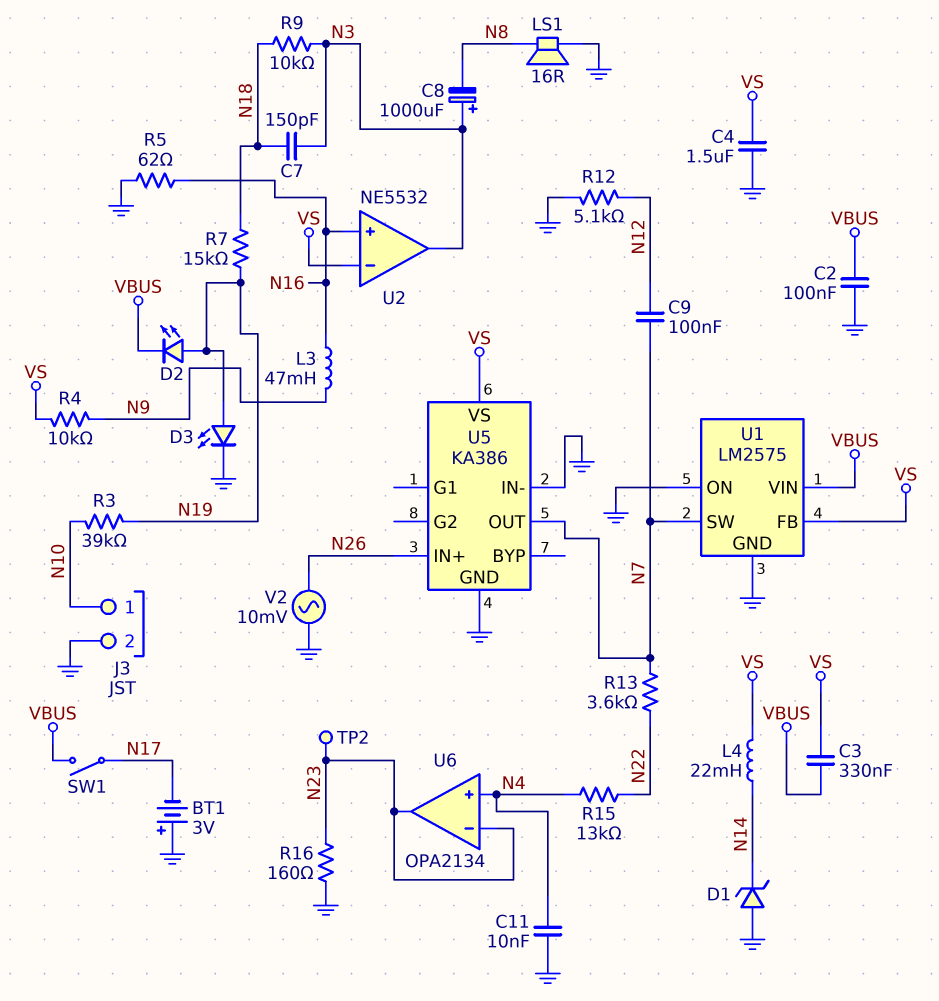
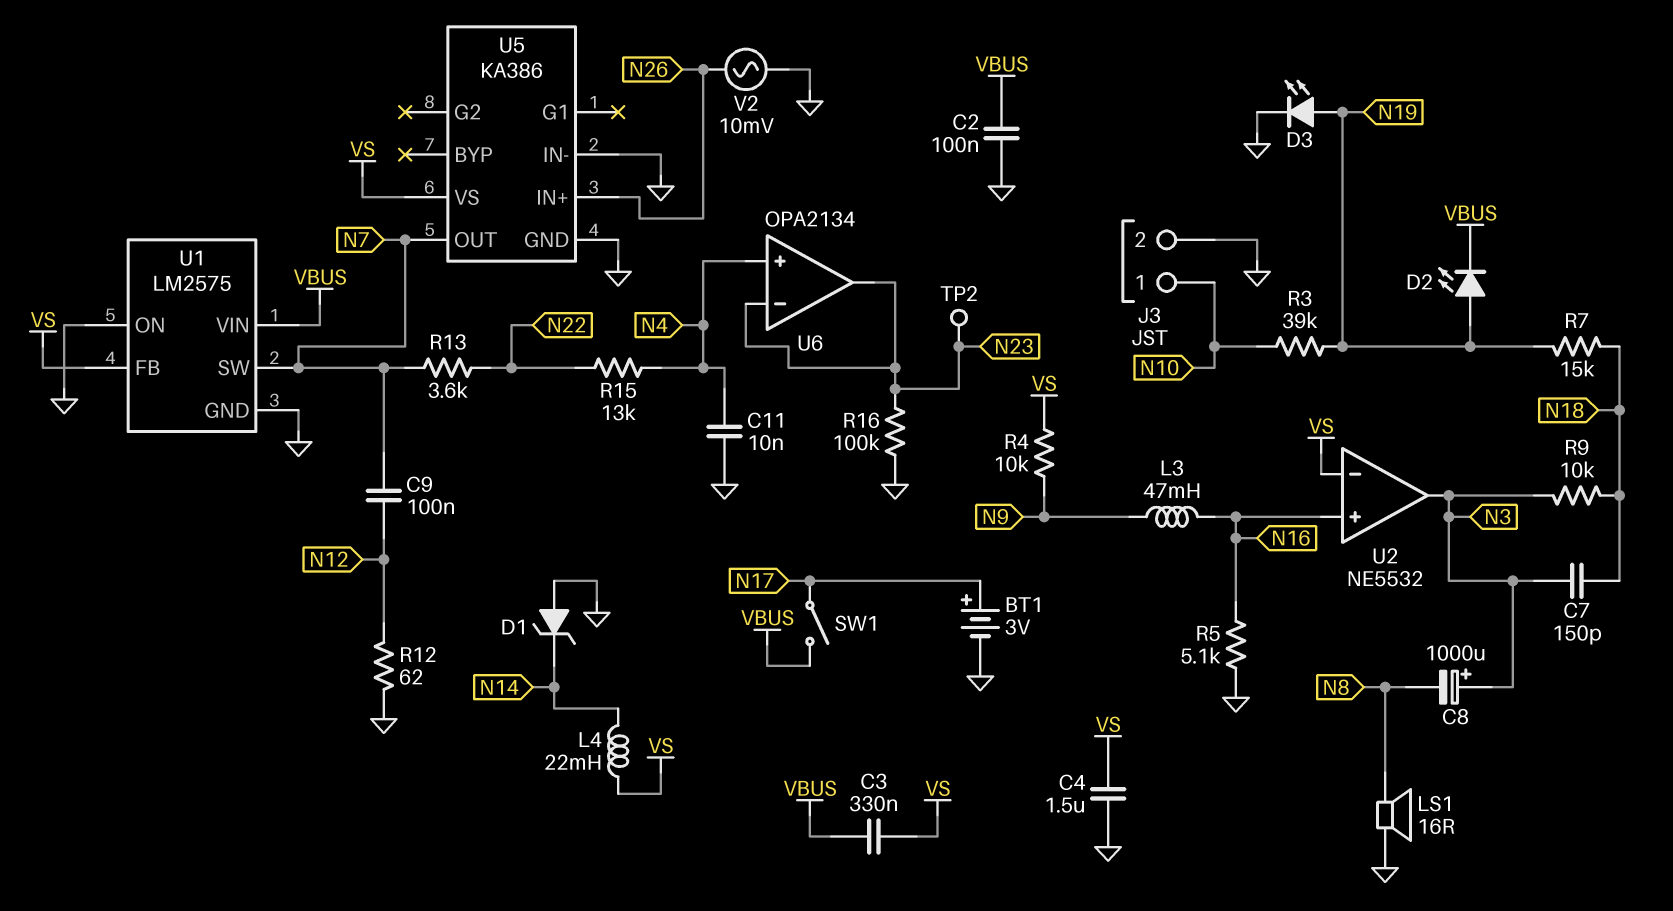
BT1: 3V (plus GND, minus N17) -> 3V (plus N17, minus GND)
R5: 62 (GND, N16) -> 5.1k (GND, N16)
R12: 5.1k (GND, N12) -> 62 (GND, N12)
R16: 160 (GND, N23) -> 100k (GND, N23)

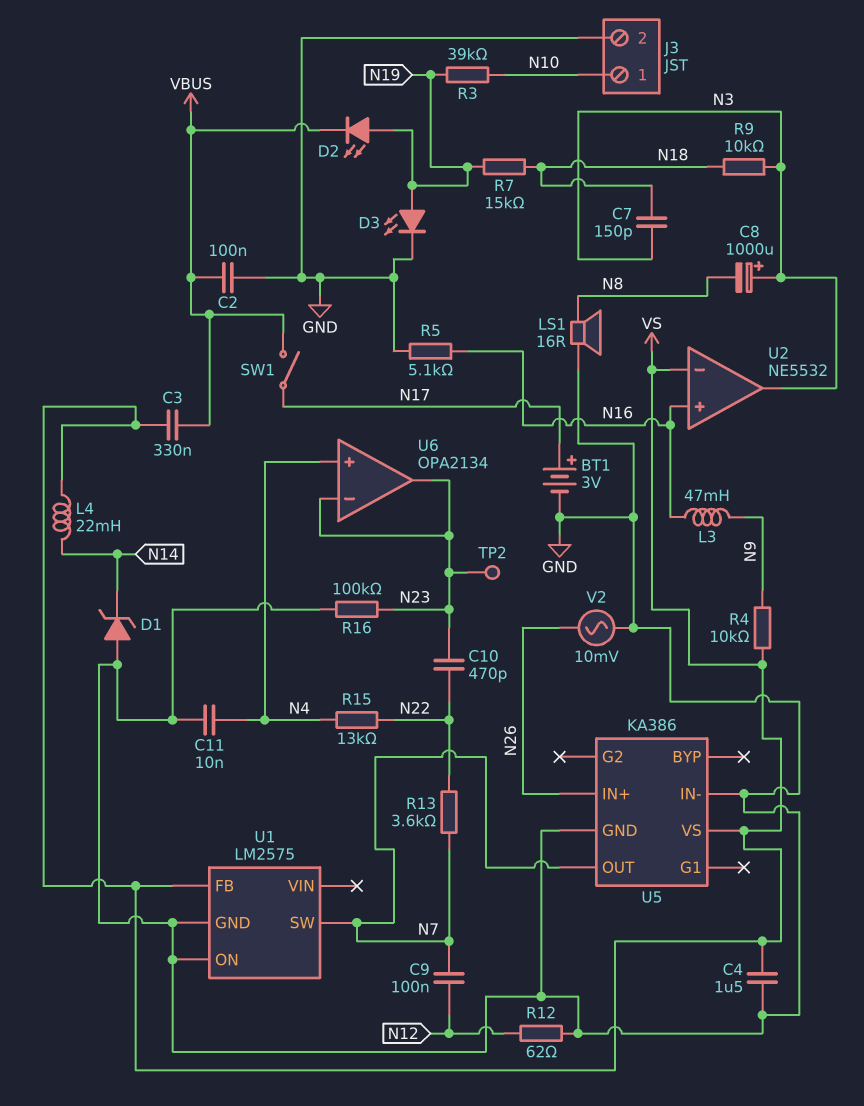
C10: none -> 470pF (N22, N23)
U1 pin VIN: VBUS -> none

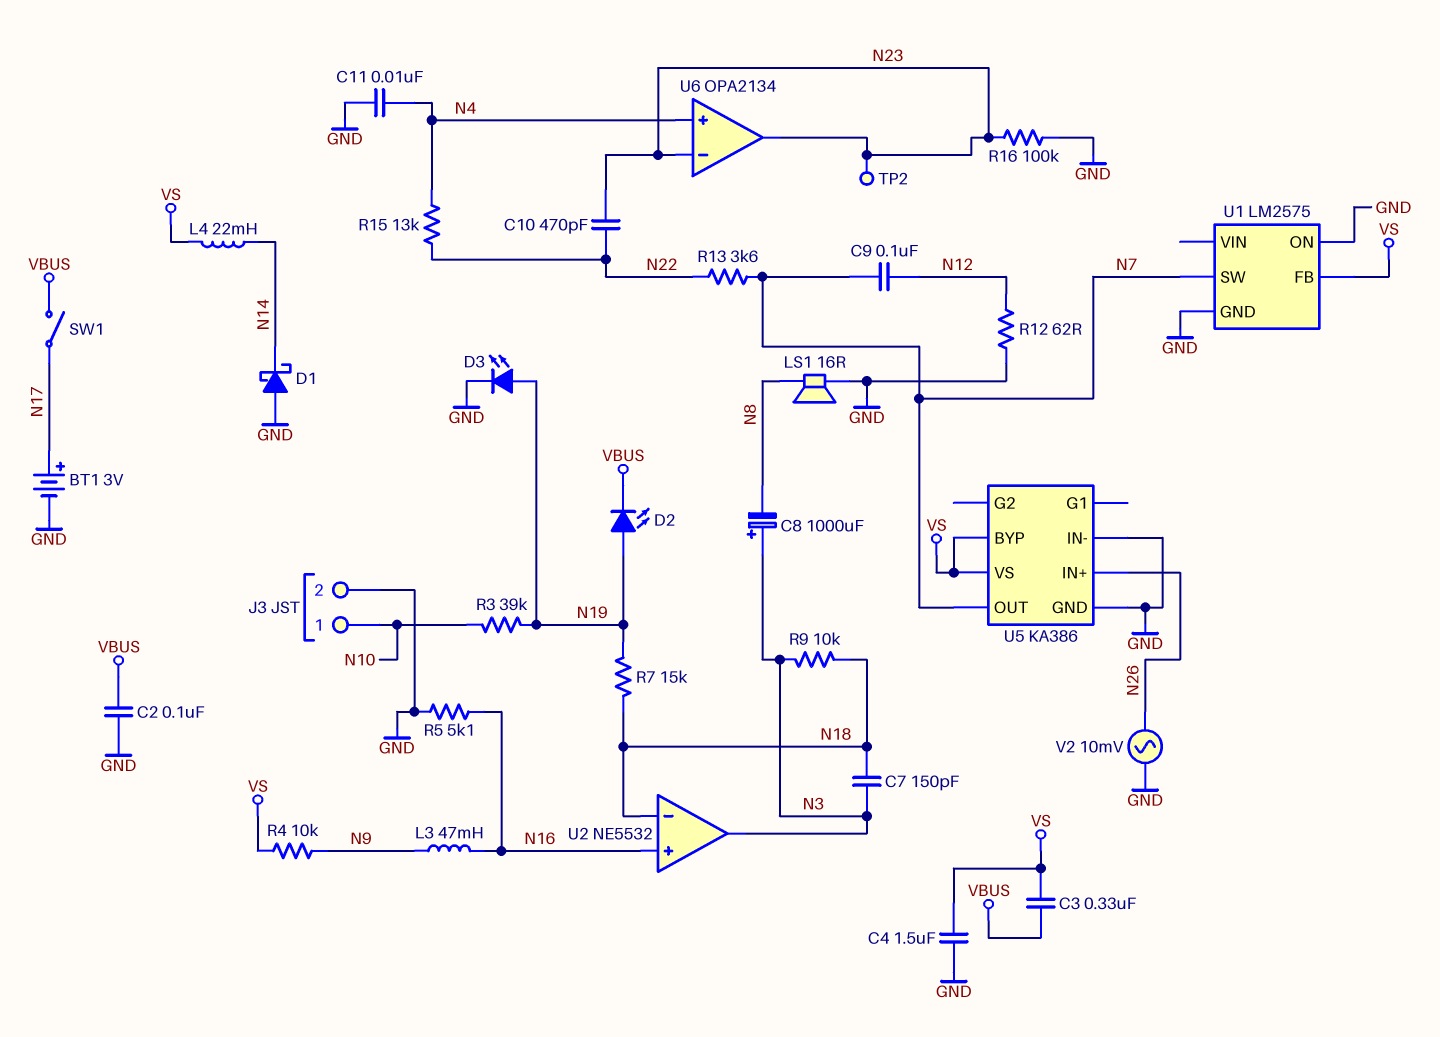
D1: zener (A GND, K N14) -> schottky (A GND, K N14)
U2 pin in-: VS -> N18
U5 pin BYP: none -> VS

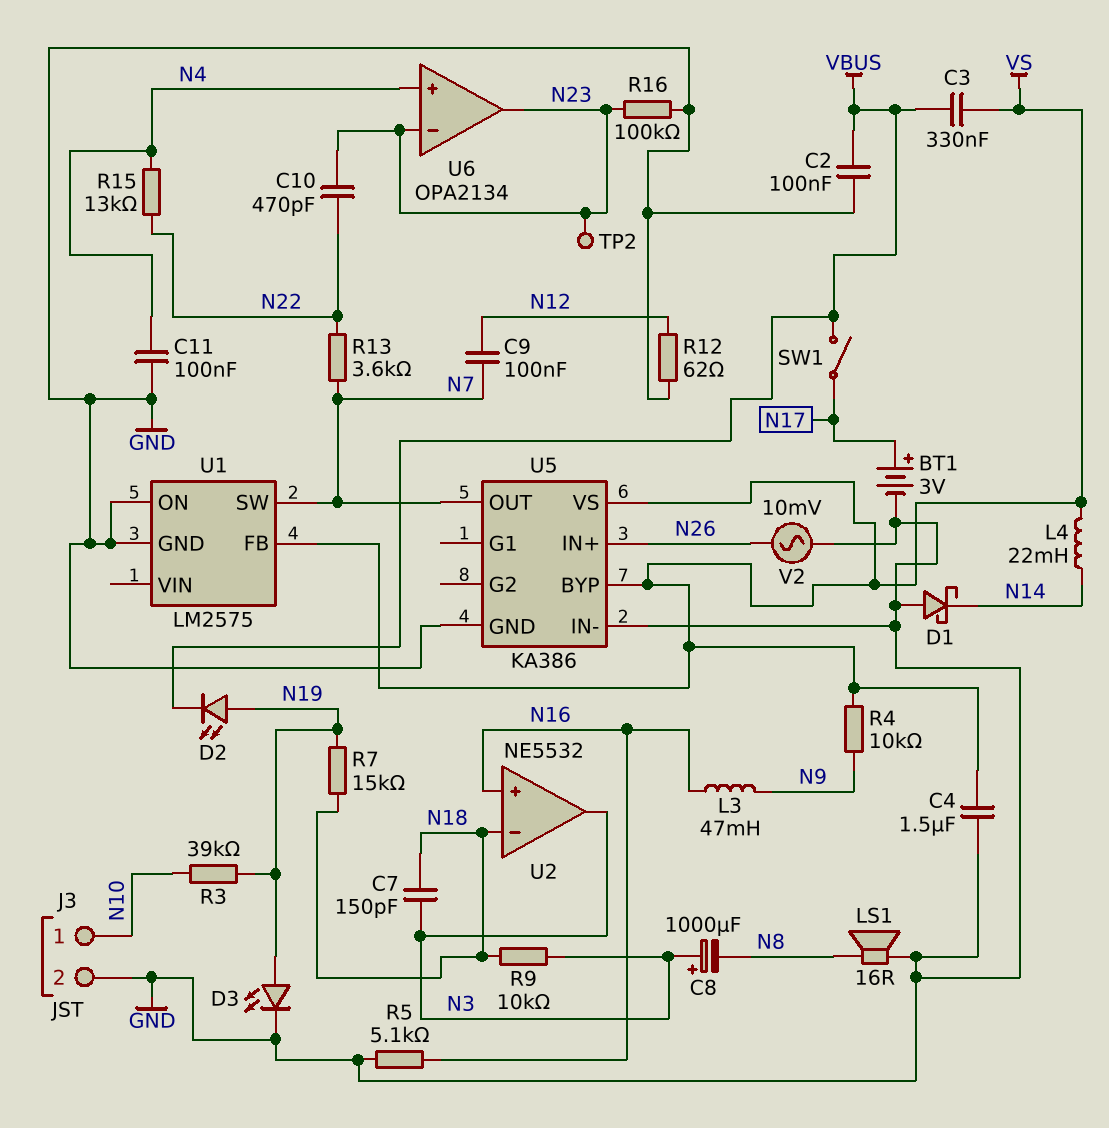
C11: 10nF (GND, N4) -> 100nF (GND, N4)

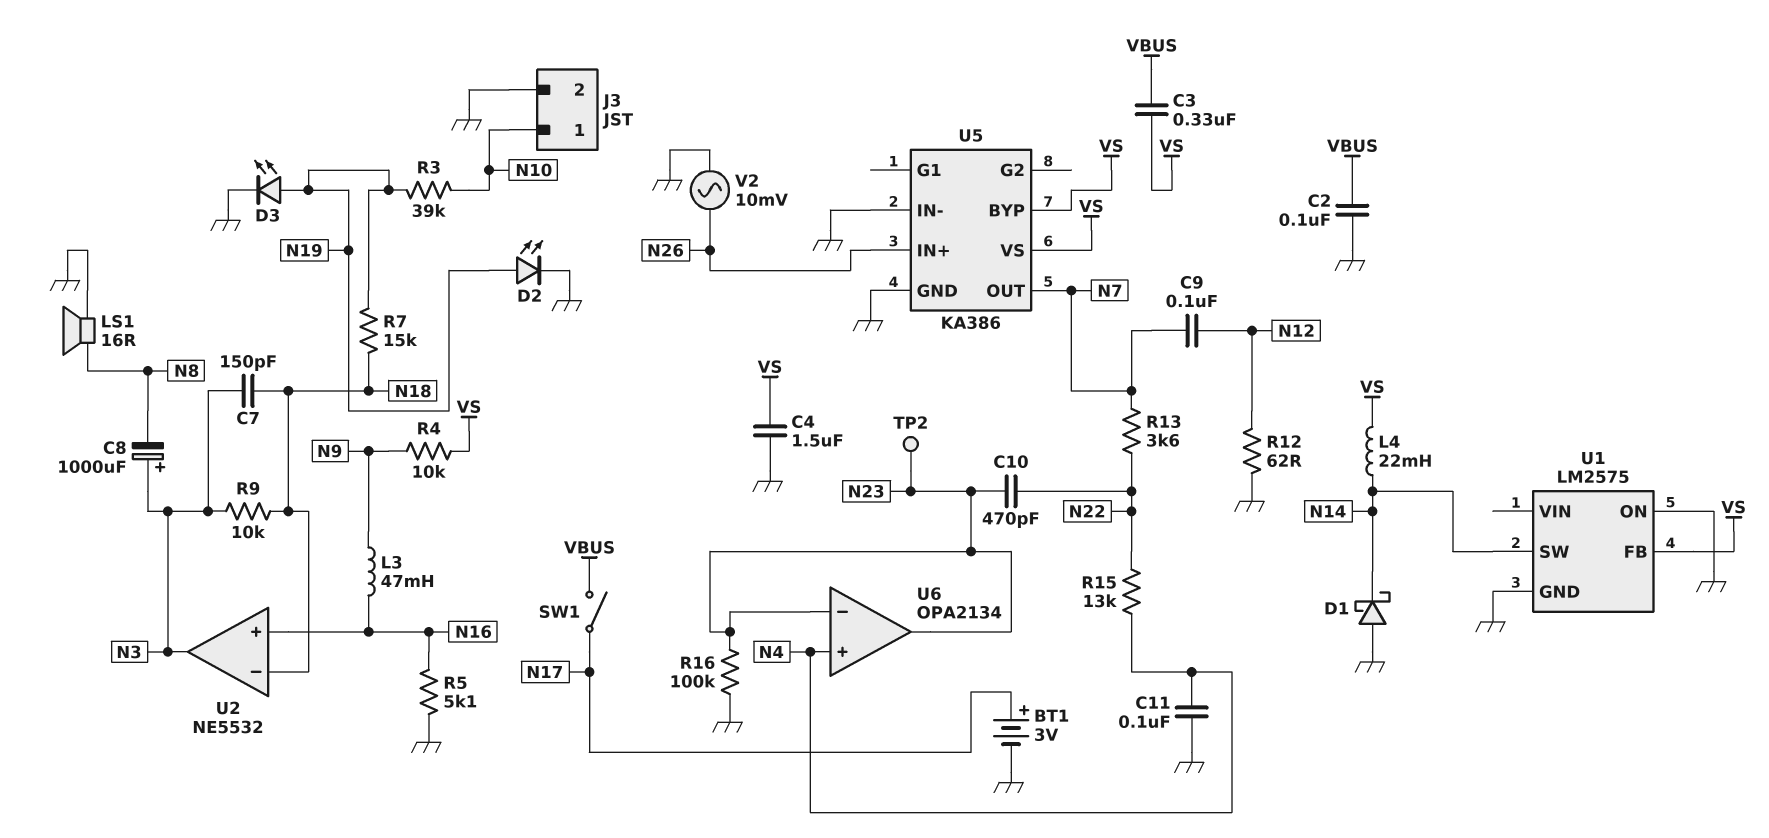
D2: LED (A N19, K VBUS) -> LED (A N19, K GND)
U1 pin SW: N7 -> N14

